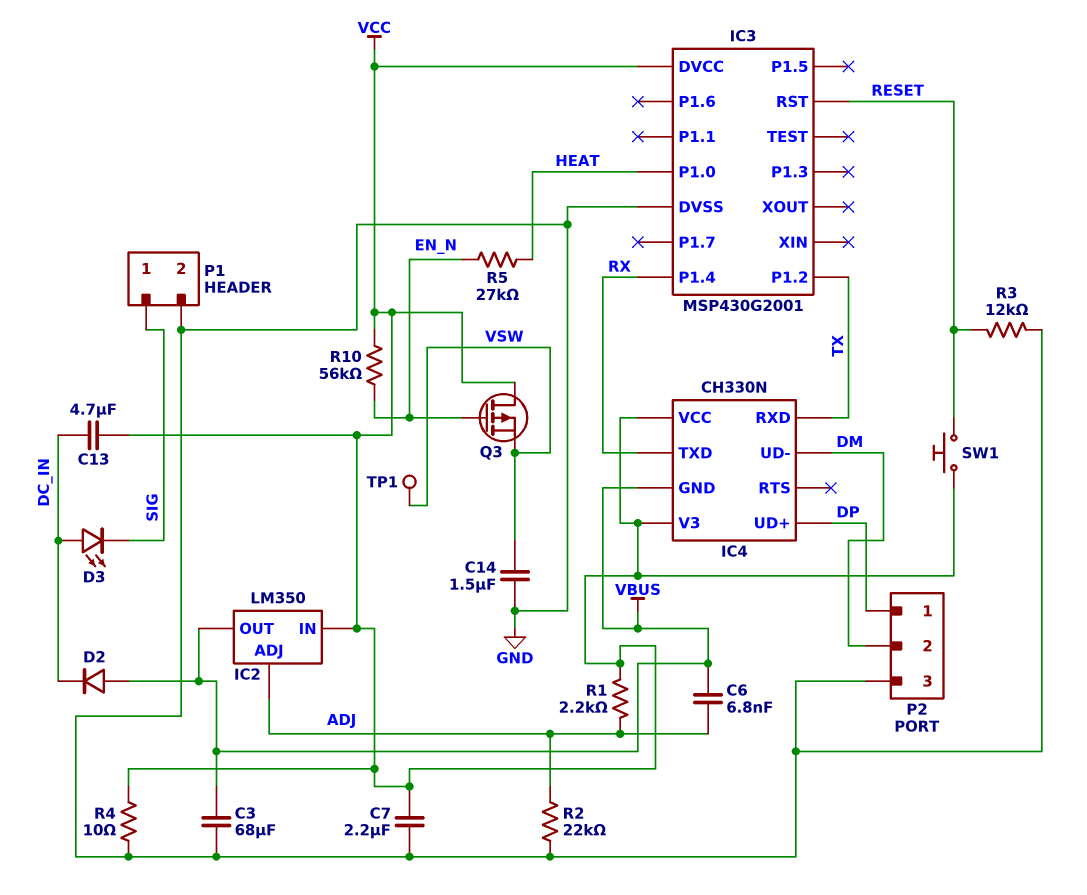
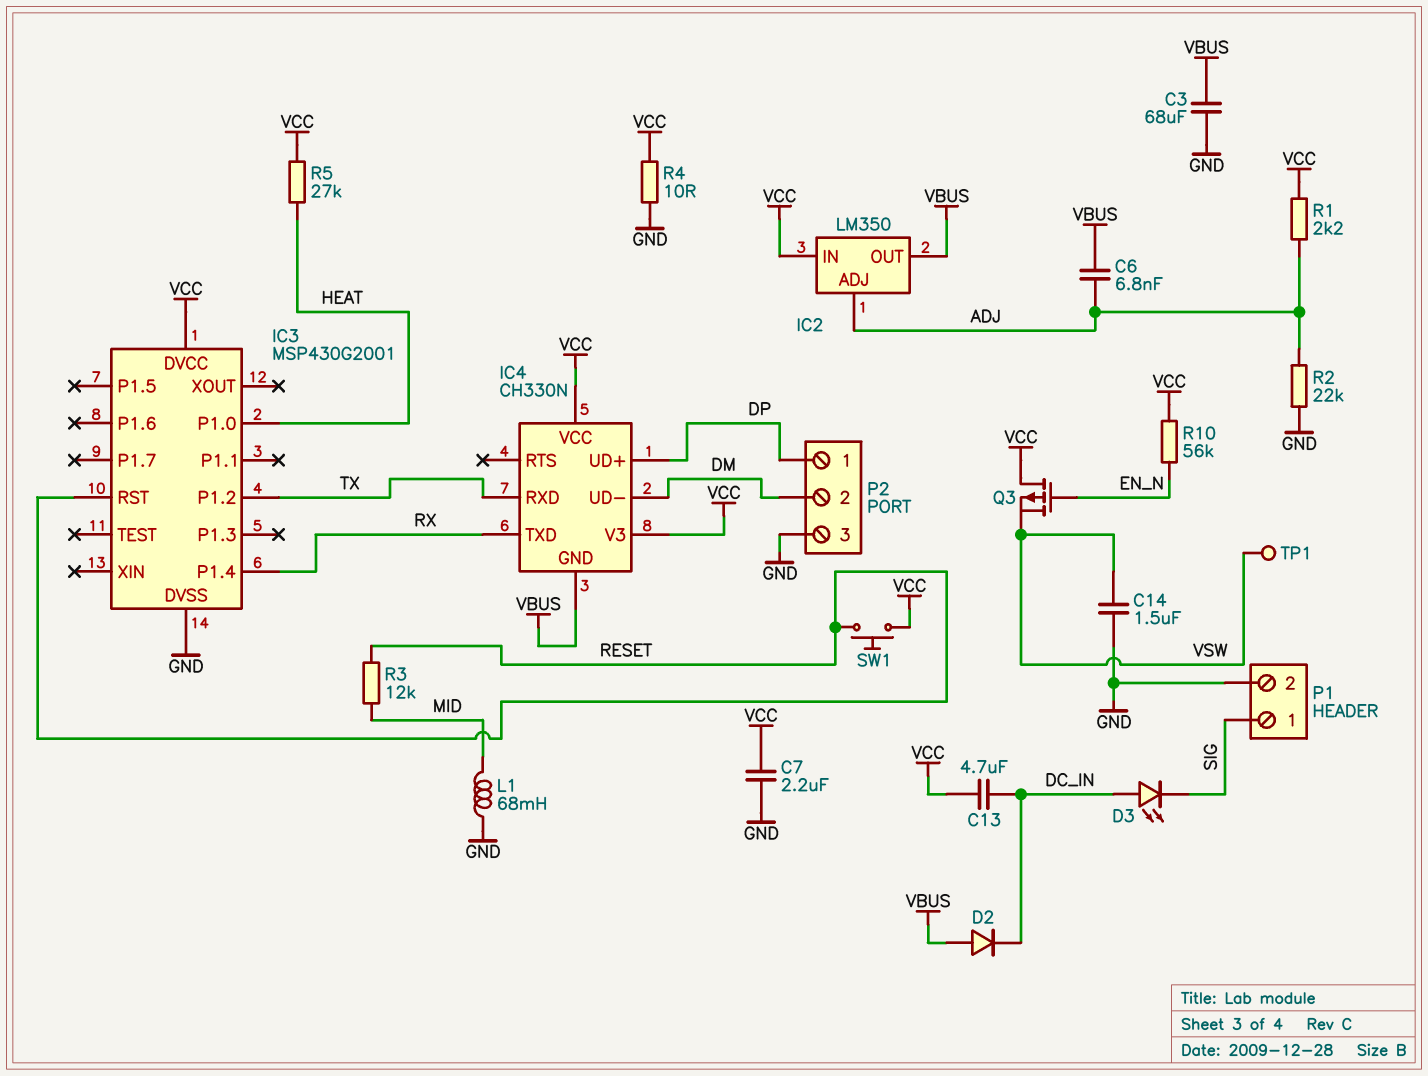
L1: none -> 68mH (GND, MID)
R3: 12k (GND, RESET) -> 12k (MID, RESET)
R5: 27k (EN_N, HEAT) -> 27k (HEAT, VCC)

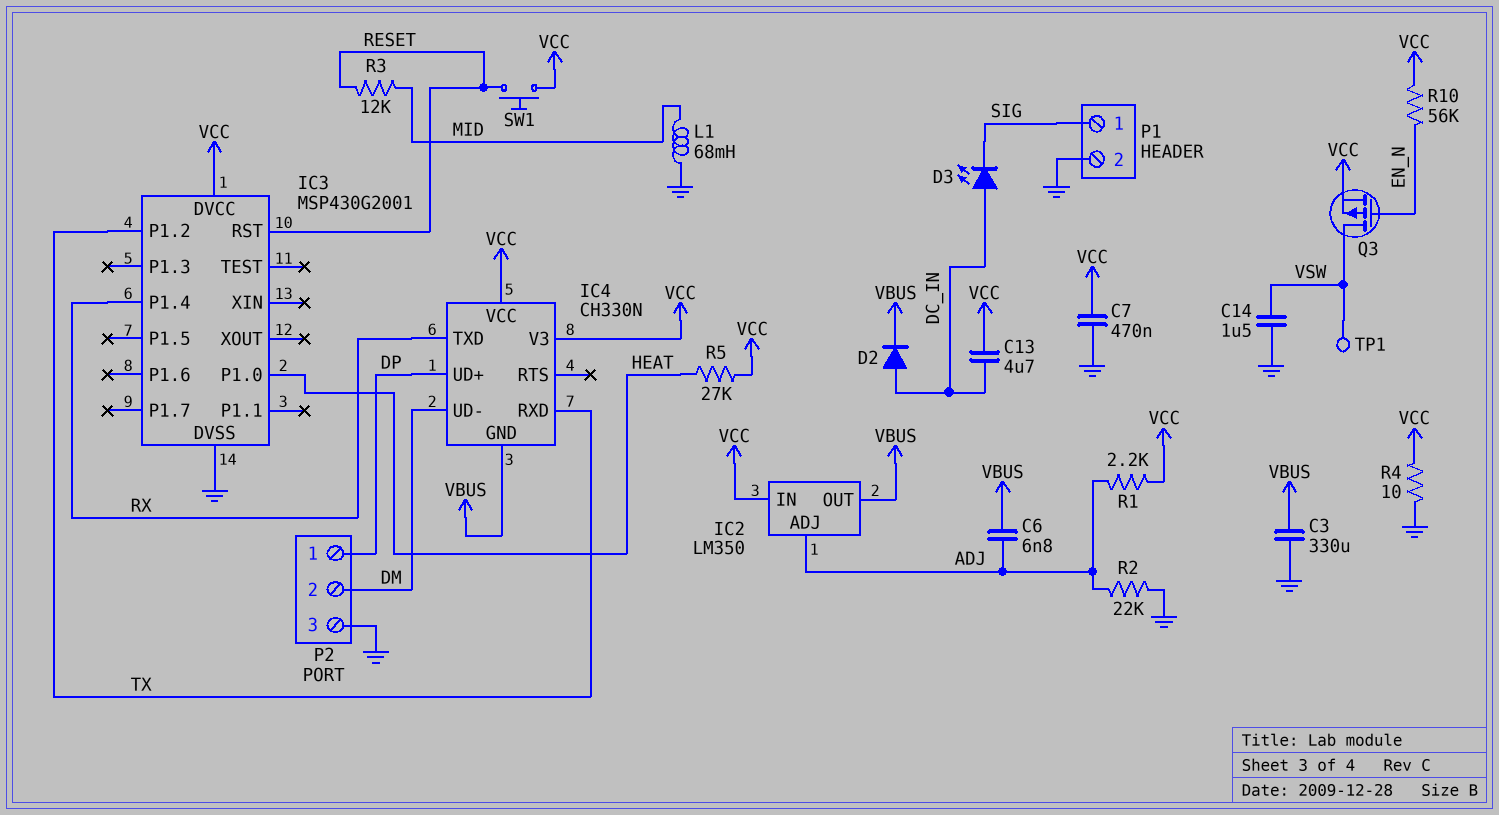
C3: 68uF (GND, VBUS) -> 330uF (GND, VBUS)
C7: 2.2uF (GND, VCC) -> 470nF (GND, VCC)
D2: diode (A VBUS, K DC_IN) -> diode (A DC_IN, K VBUS)
Q3: PMOS (G EN_N, D VCC, S VSW) -> PMOS (G EN_N, D VSW, S VCC)

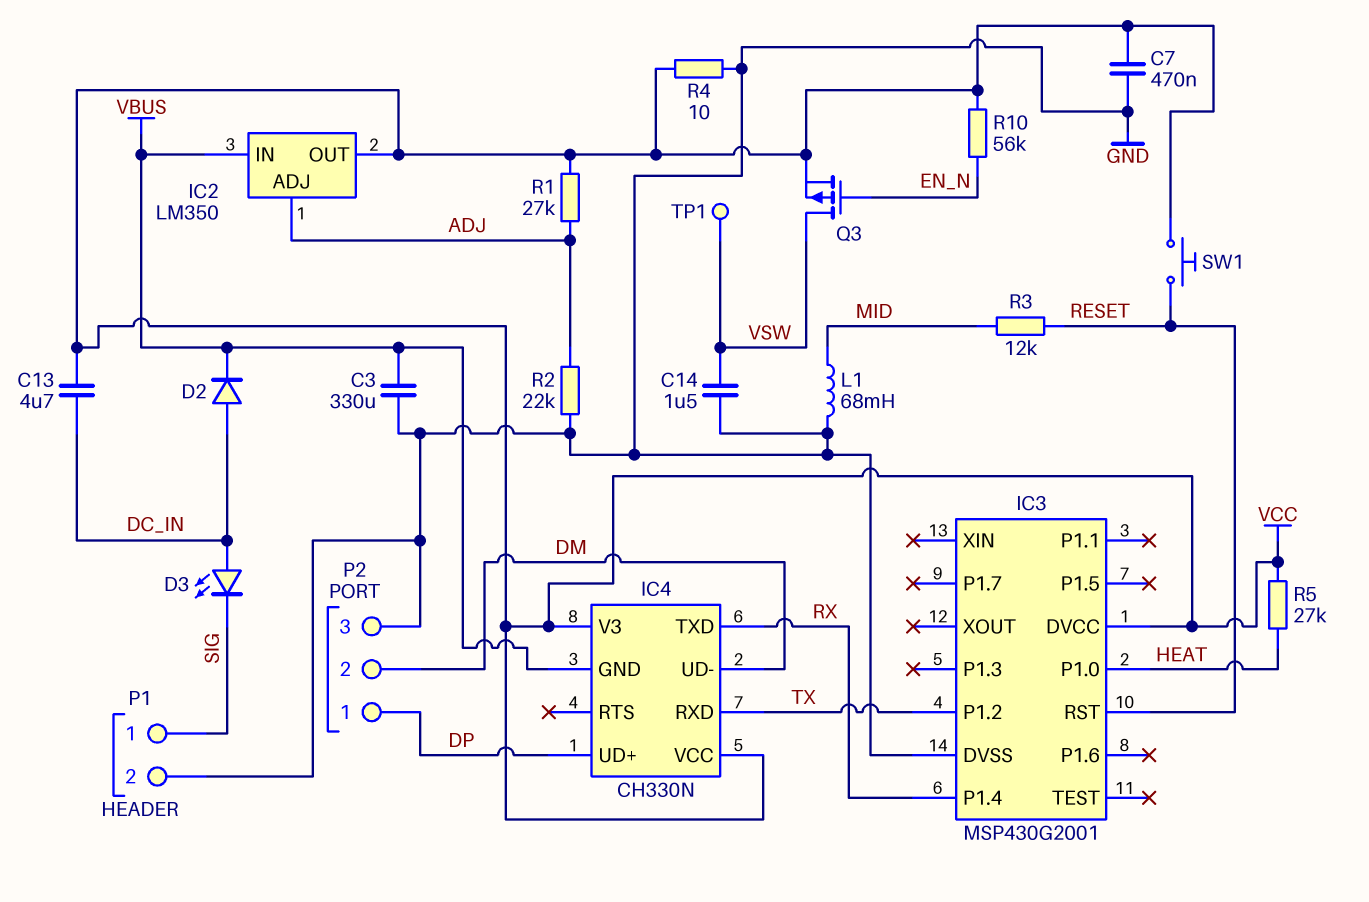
C6: 6.8nF (ADJ, VBUS) -> none
IC2 pin IN: VCC -> VBUS
IC2 pin OUT: VBUS -> VCC
R1: 2.2k (ADJ, VCC) -> 27k (ADJ, VCC)

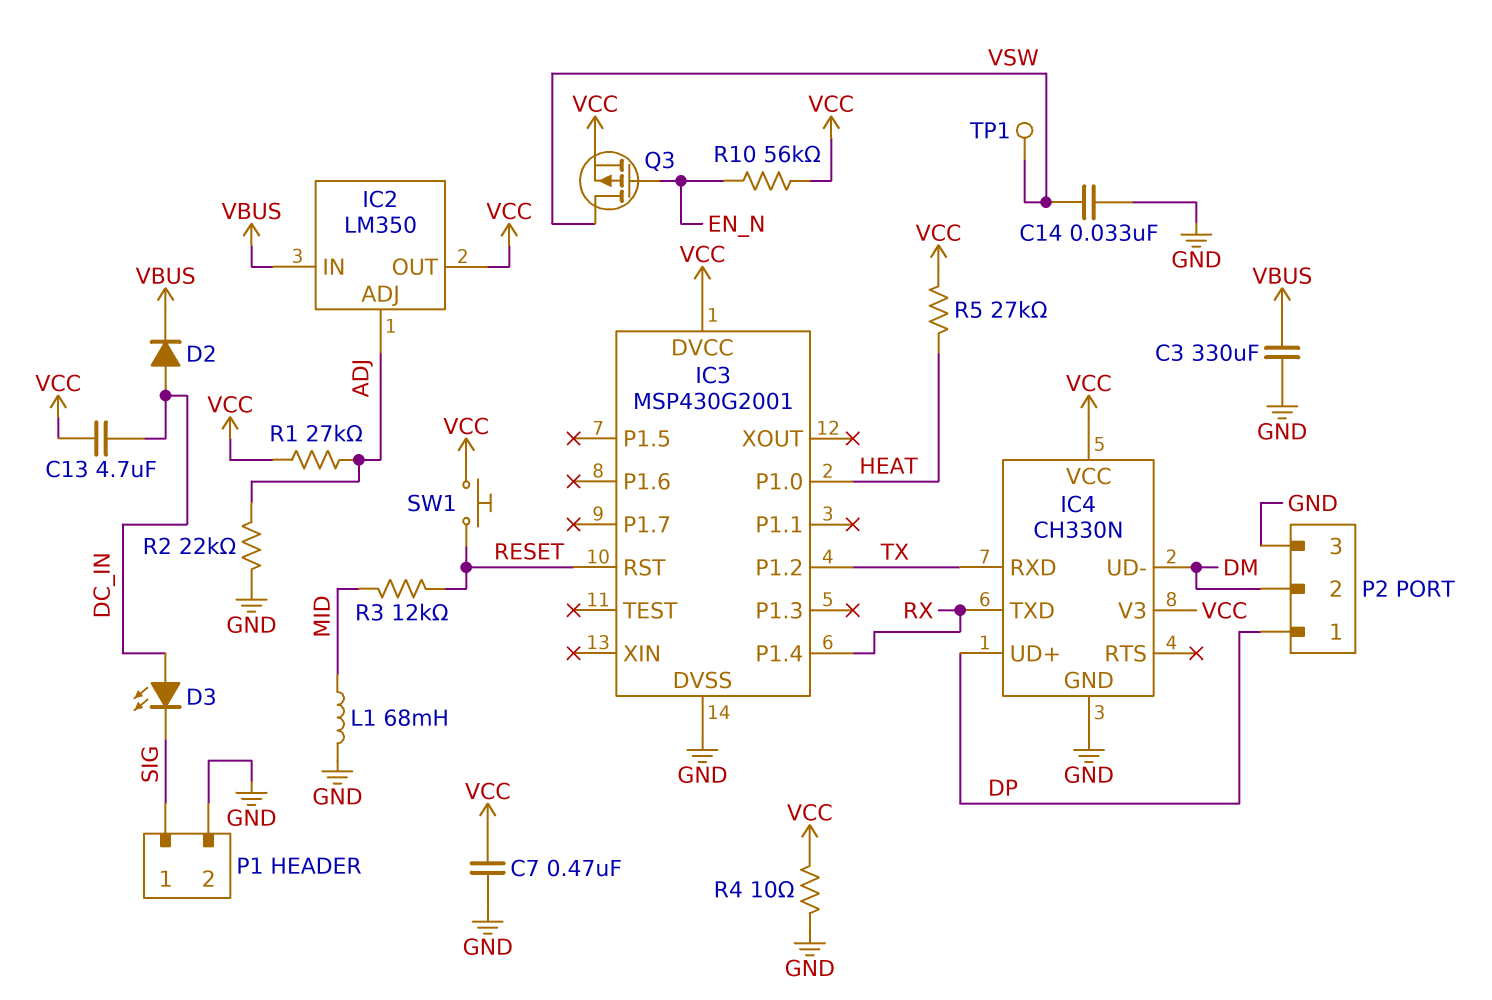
C14: 1.5uF (GND, VSW) -> 33nF (GND, VSW)
IC4 pin GND: VBUS -> GND

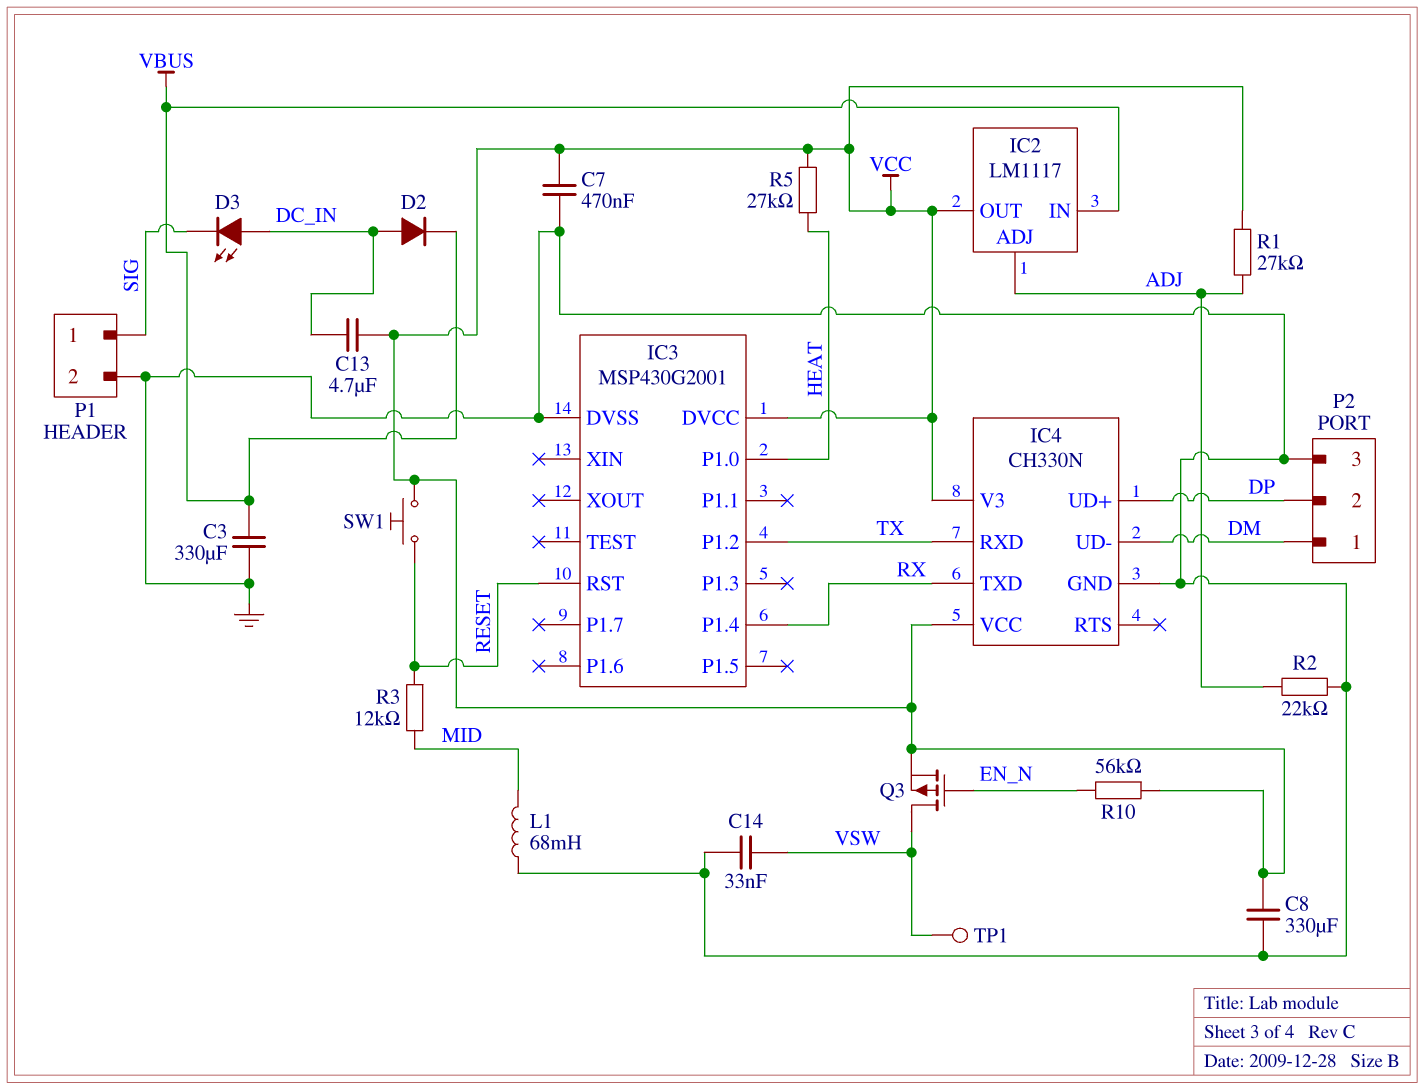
C8: none -> 330uF (GND, VCC)
IC2: LM350 -> LM1117
P2 pin 1: DP -> DM
P2 pin 2: DM -> DP
R4: 10 (GND, VCC) -> none

